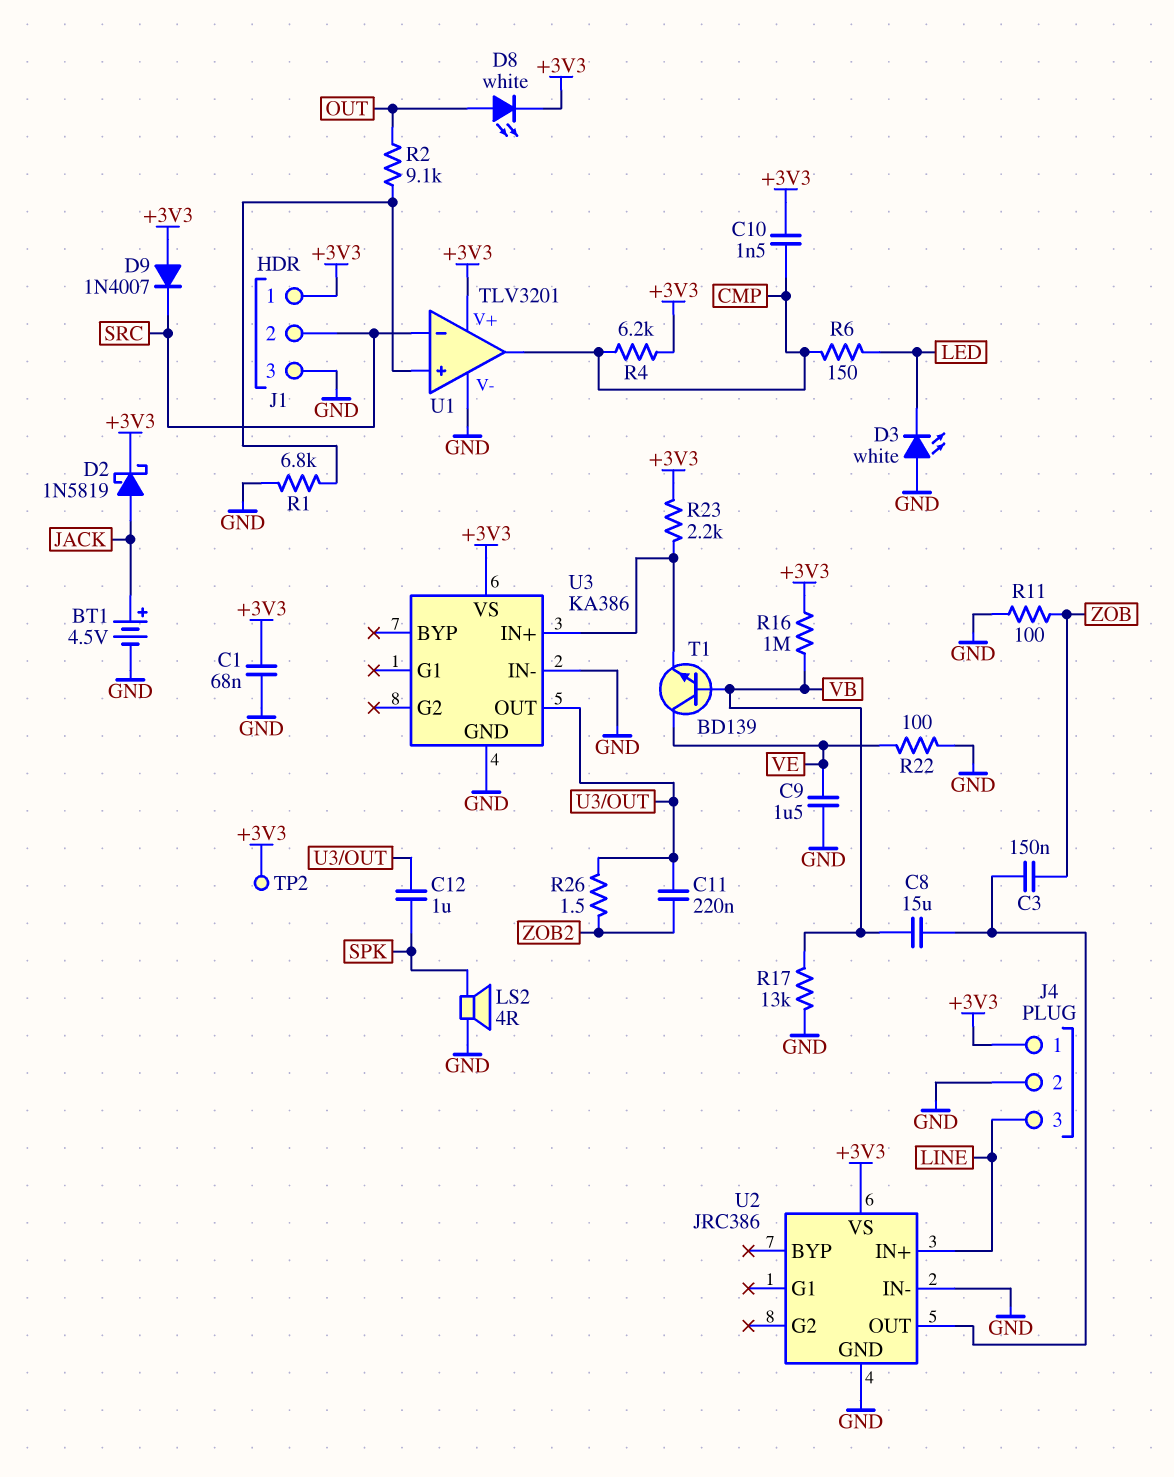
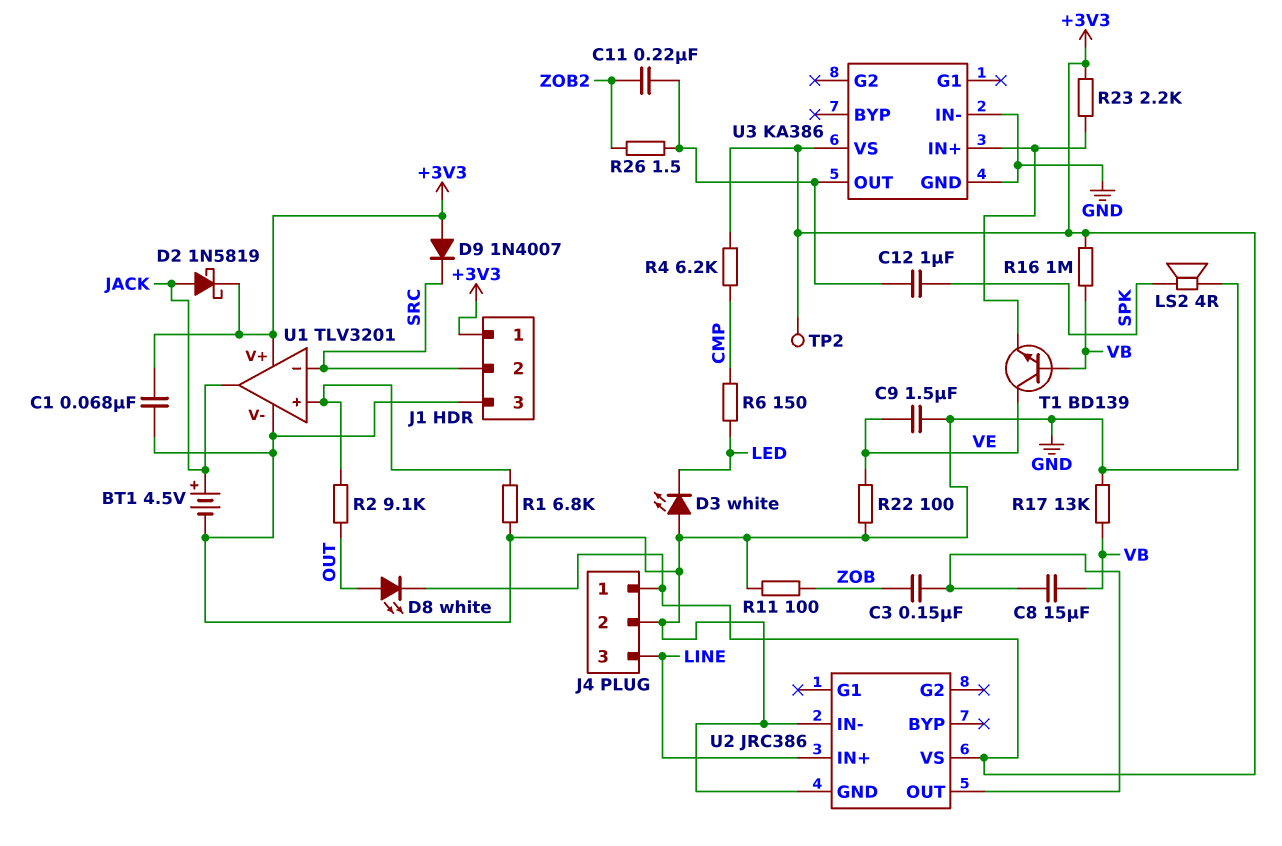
C10: 1.5nF (+3V3, CMP) -> none
U1 pin out: CMP -> JACK

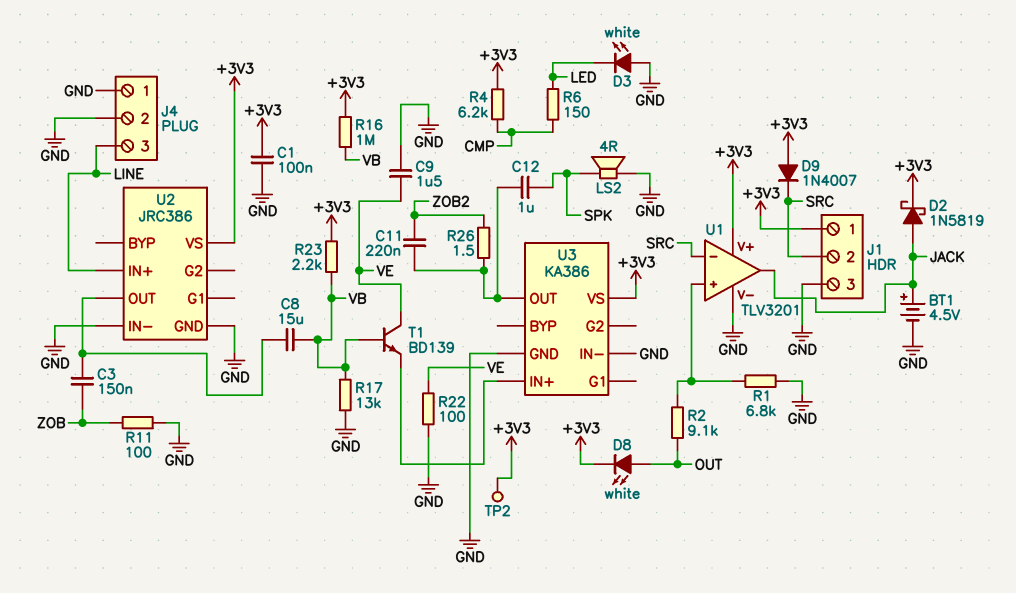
C1: 68nF (+3V3, GND) -> 100nF (+3V3, GND)
J4 pin 1: +3V3 -> GND
R23: 2.2k (+3V3, U3/IN+) -> 2.2k (+3V3, VB)

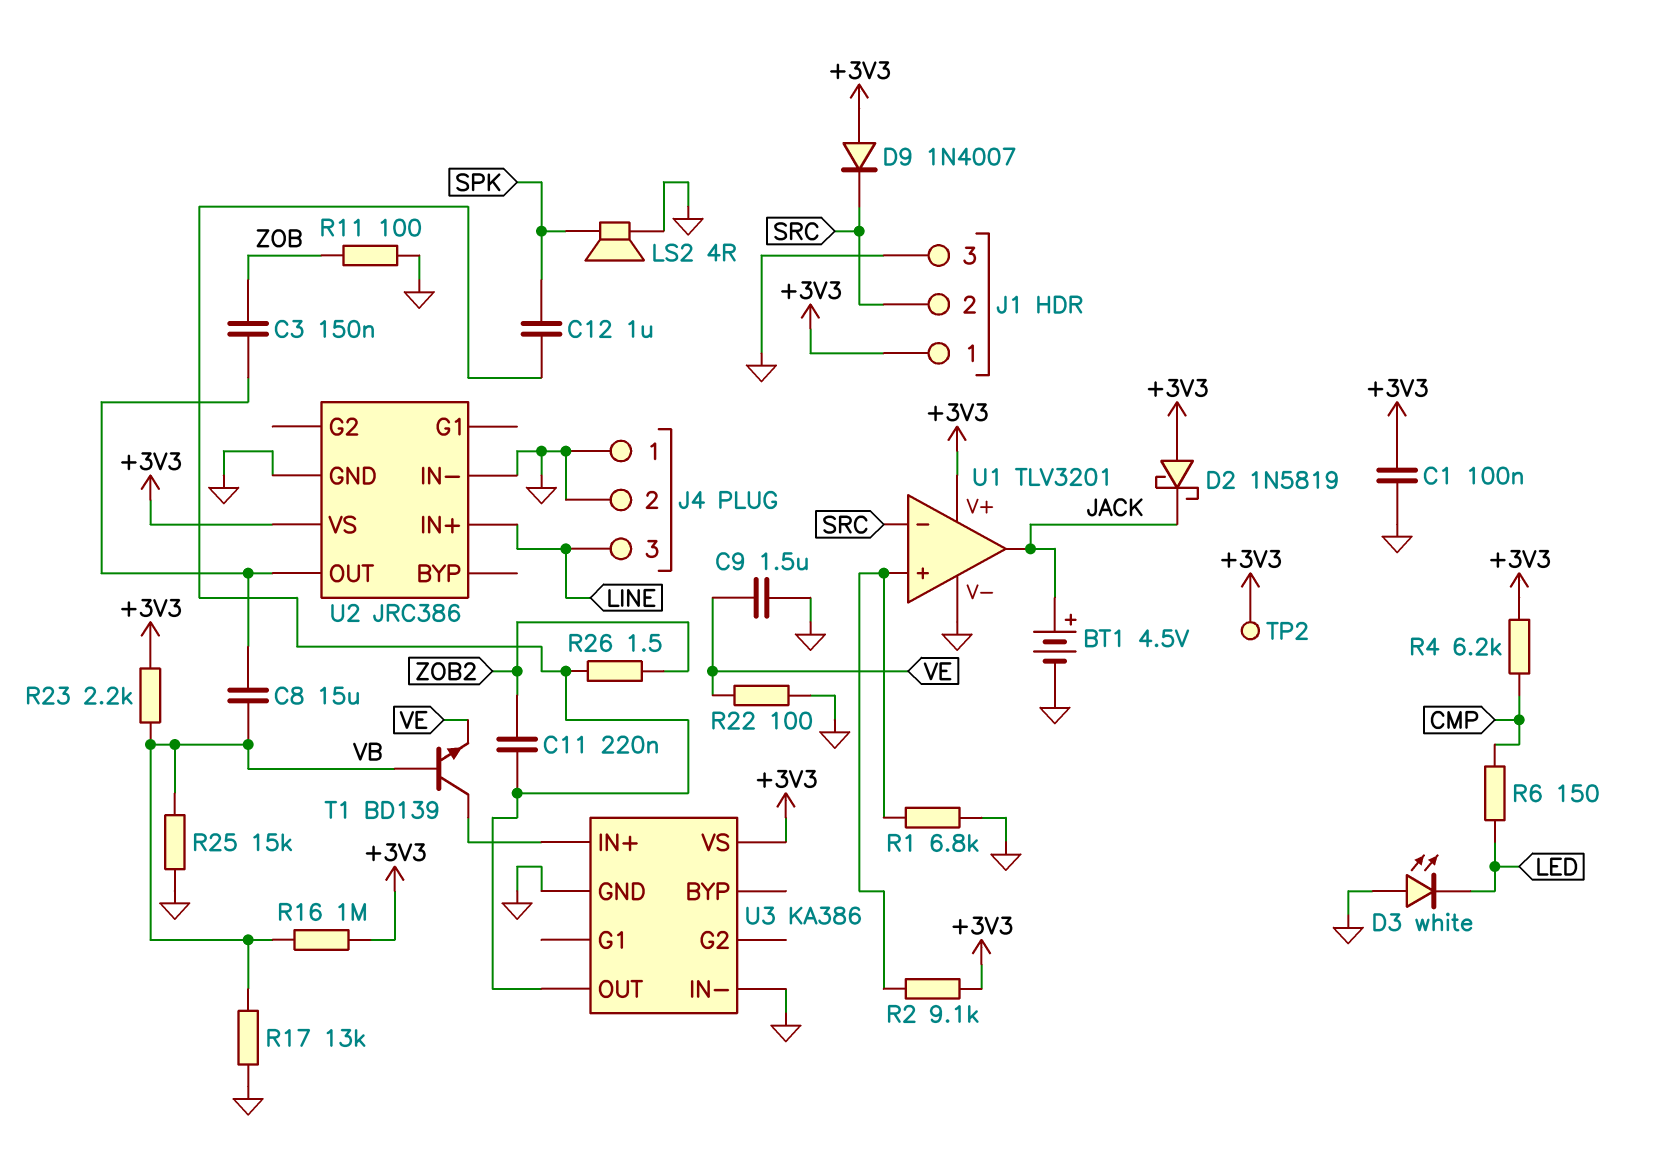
D2: schottky 1N5819 (A JACK, K +3V3) -> schottky 1N5819 (A +3V3, K JACK)
D8: LED white (A OUT, K +3V3) -> none
R2: 9.1k (OUT, U1/in+) -> 9.1k (+3V3, U1/in+)
R25: none -> 15k (GND, VB)
T1: NPN BD139 (B VB, C VE, E U3/IN+) -> NPN BD139 (B VB, C U3/IN+, E VE)

